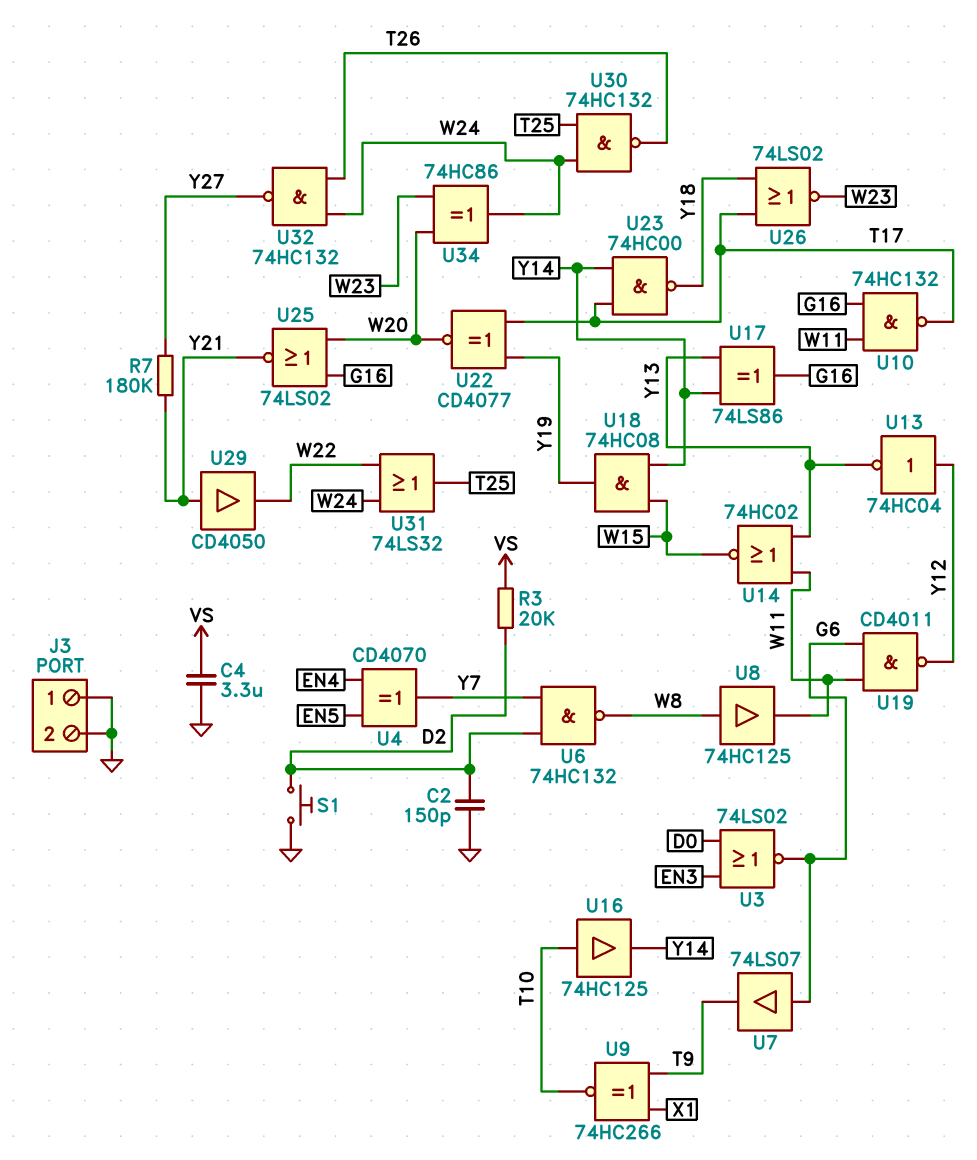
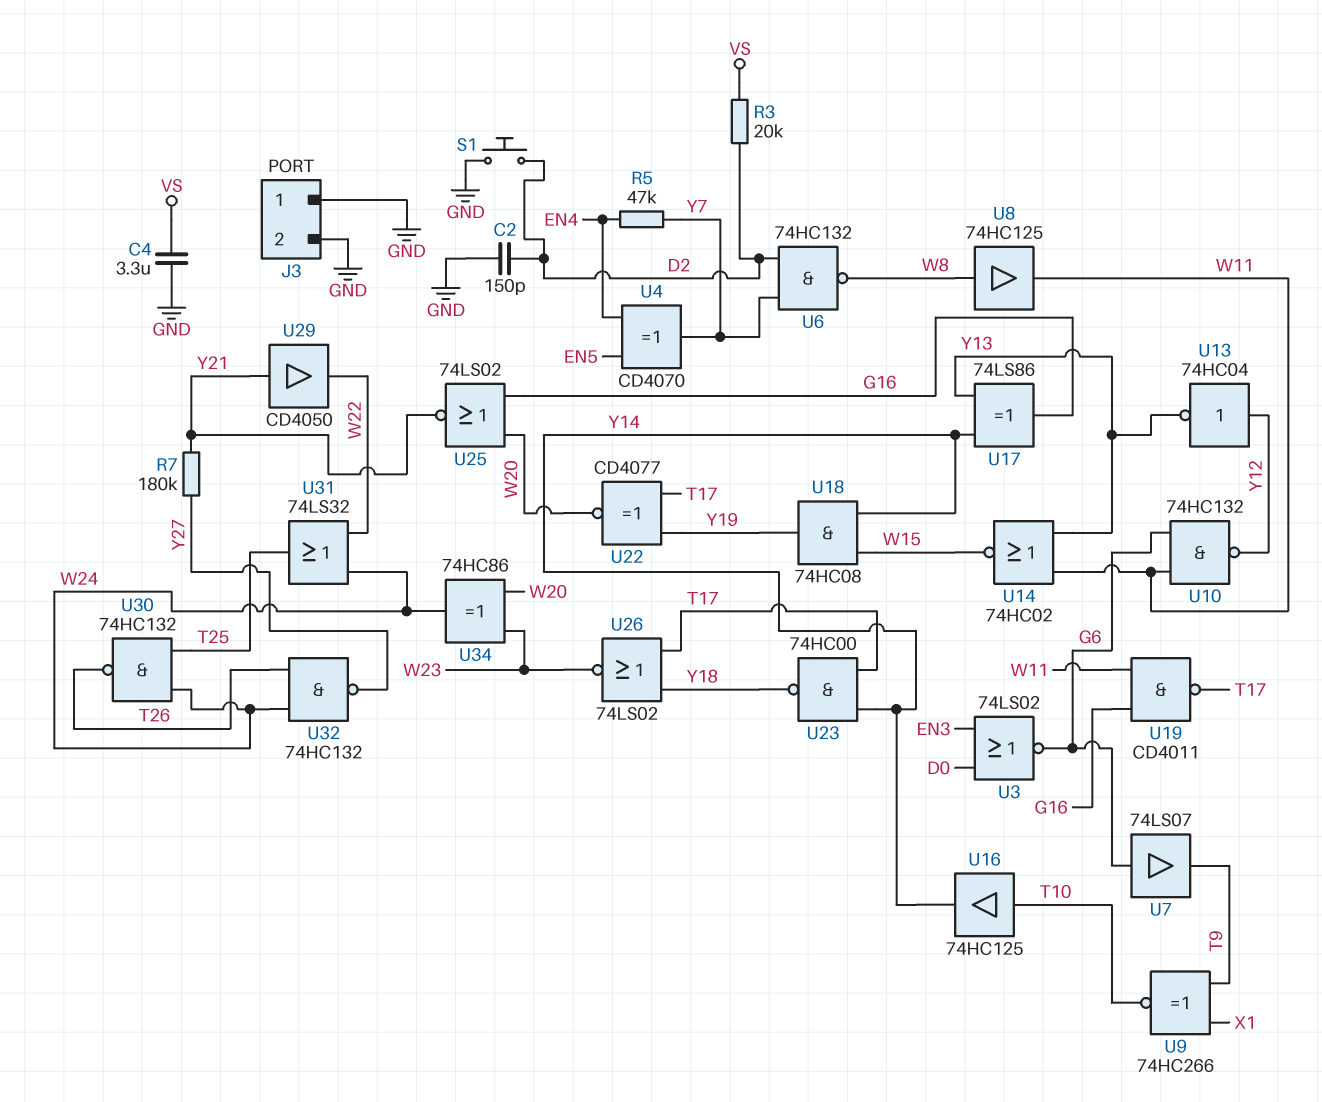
R5: none -> 47k (EN4, Y7)
U10: NAND 74HC132 (in G16, in W11, out T17) -> NAND 74HC132 (in G6, in W11, out Y12)
U19: NAND CD4011 (in G6, in W11, out Y12) -> NAND CD4011 (in G16, in W11, out T17)

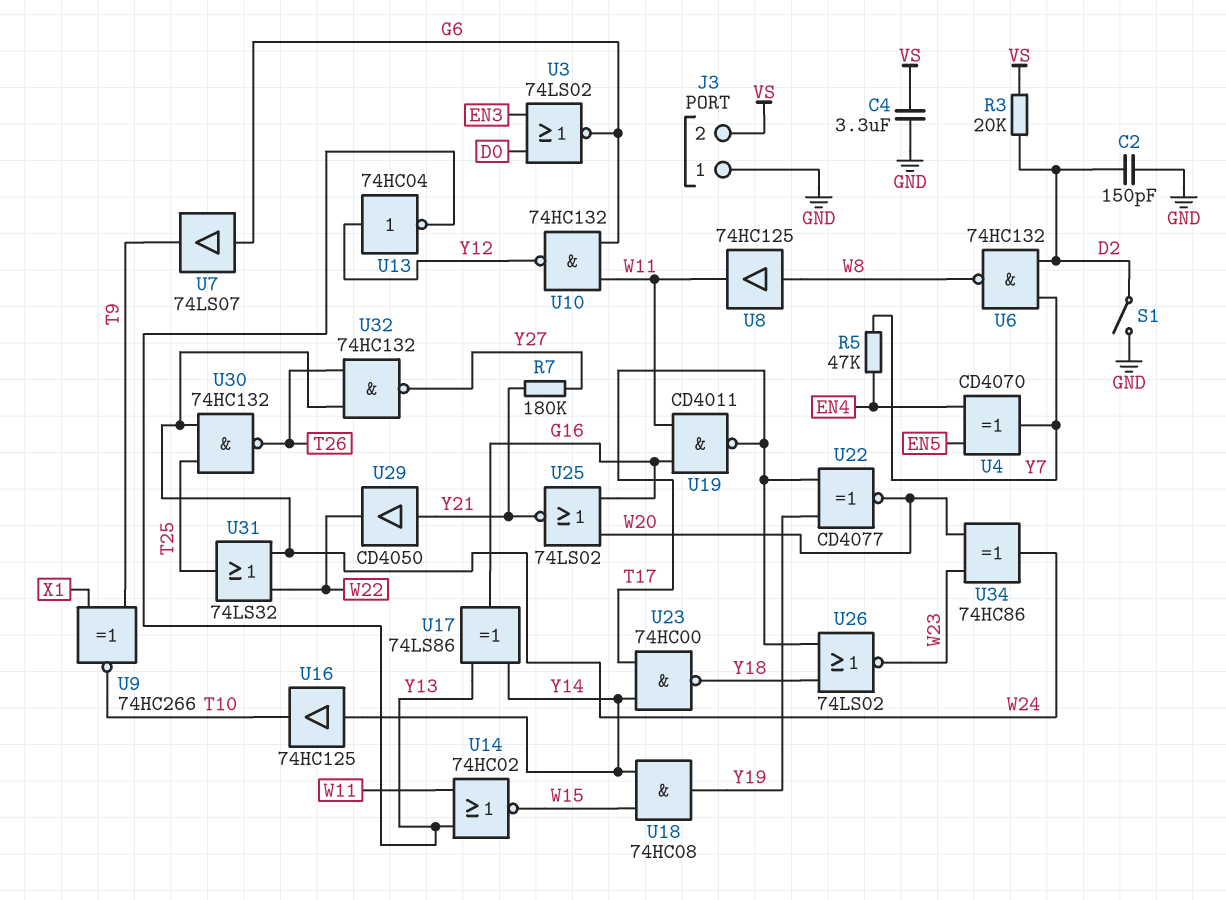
J3 pin 2: GND -> VS
S1: button (D2, GND) -> switch (D2, GND)
U16: buffer 74HC125 (in T10, out Y14) -> buffer 74HC125 (in Y14, out T10)

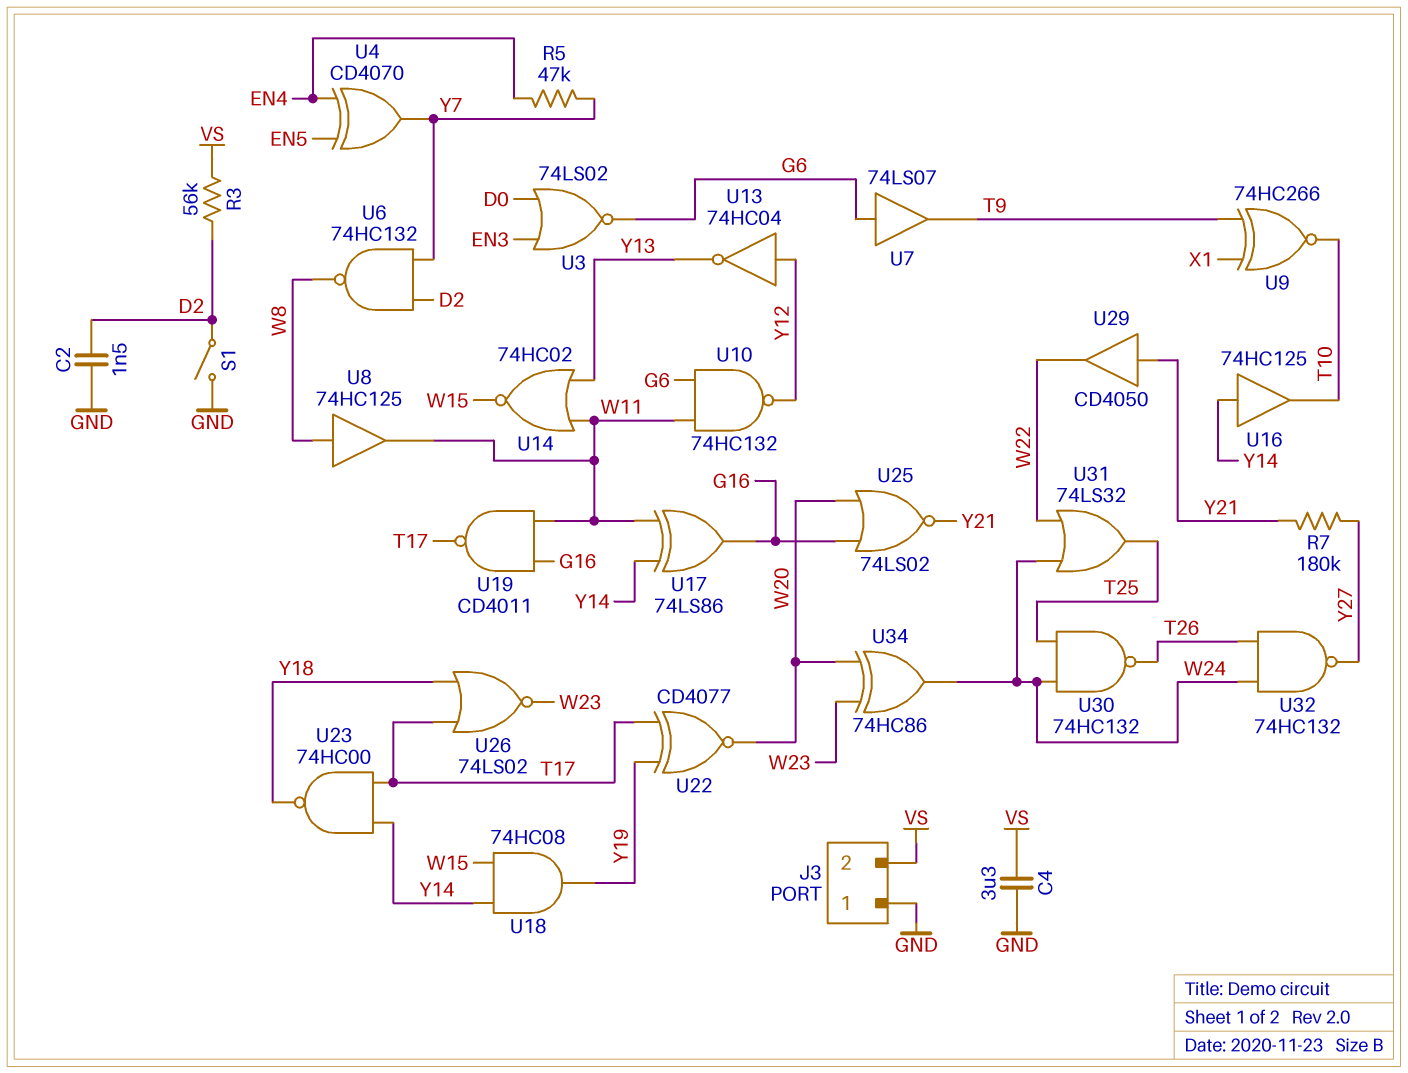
C2: 150pF (D2, GND) -> 1.5nF (D2, GND)
R3: 20k (D2, VS) -> 56k (D2, VS)
U17: XOR 74LS86 (in Y13, in Y14, out G16) -> XOR 74LS86 (in W11, in Y14, out G16)

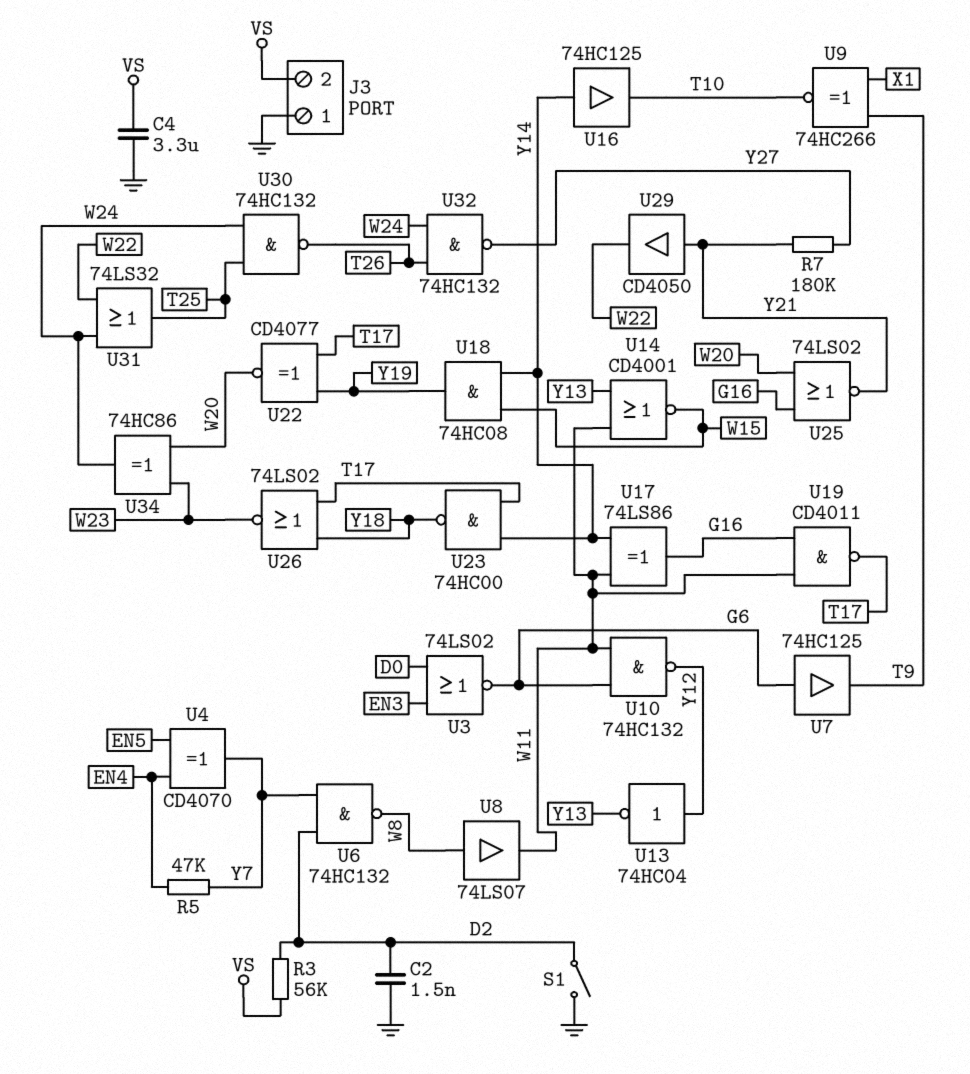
U7: buffer 74LS07 (in G6, out T9) -> buffer 74HC125 (in G6, out T9)
U8: buffer 74HC125 (in W8, out W11) -> buffer 74LS07 (in W8, out W11)
U14: NOR 74HC02 (in W11, in Y13, out W15) -> NOR CD4001 (in W11, in Y13, out W15)

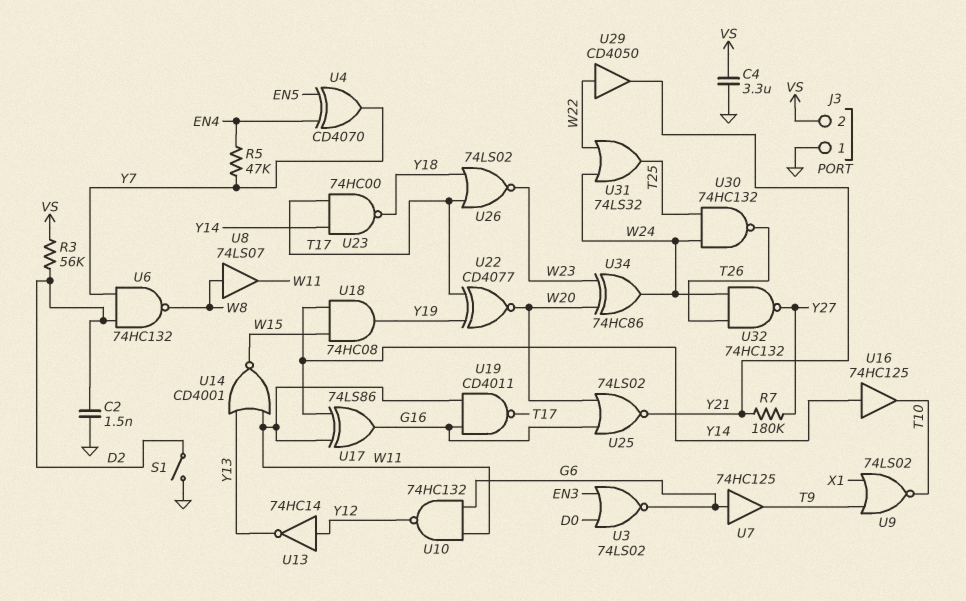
U9: XNOR 74HC266 (in T9, in X1, out T10) -> NOR 74LS02 (in T9, in X1, out T10)
U13: NOT 74HC04 (in Y12, out Y13) -> NOT 74HC14 (in Y12, out Y13)
U29: buffer CD4050 (in Y21, out W22) -> buffer CD4050 (in W22, out Y21)

